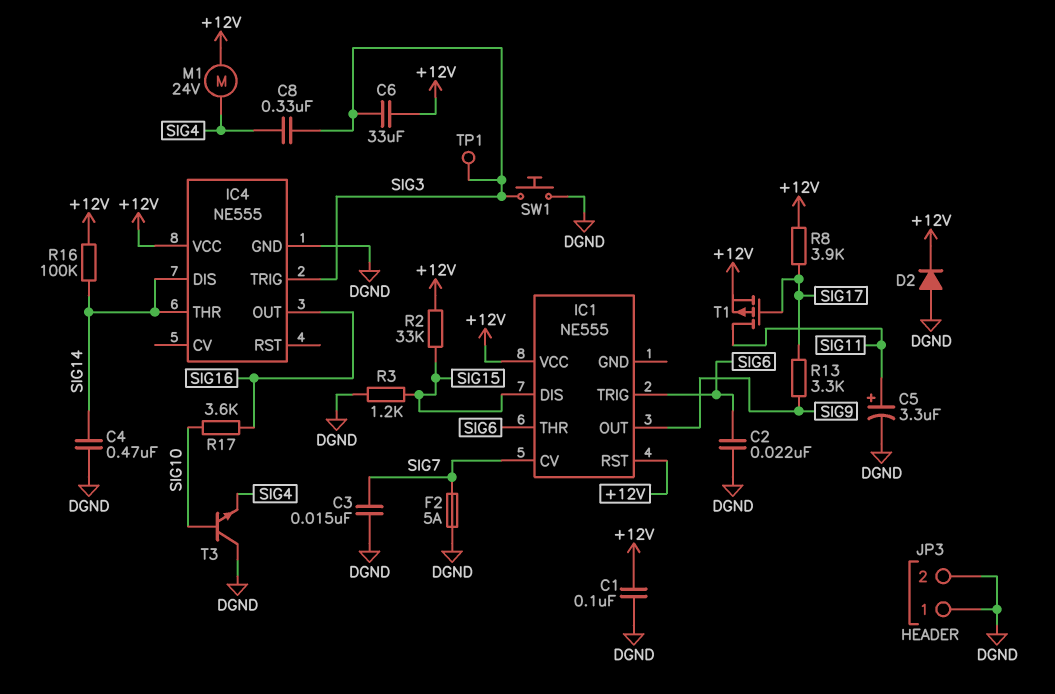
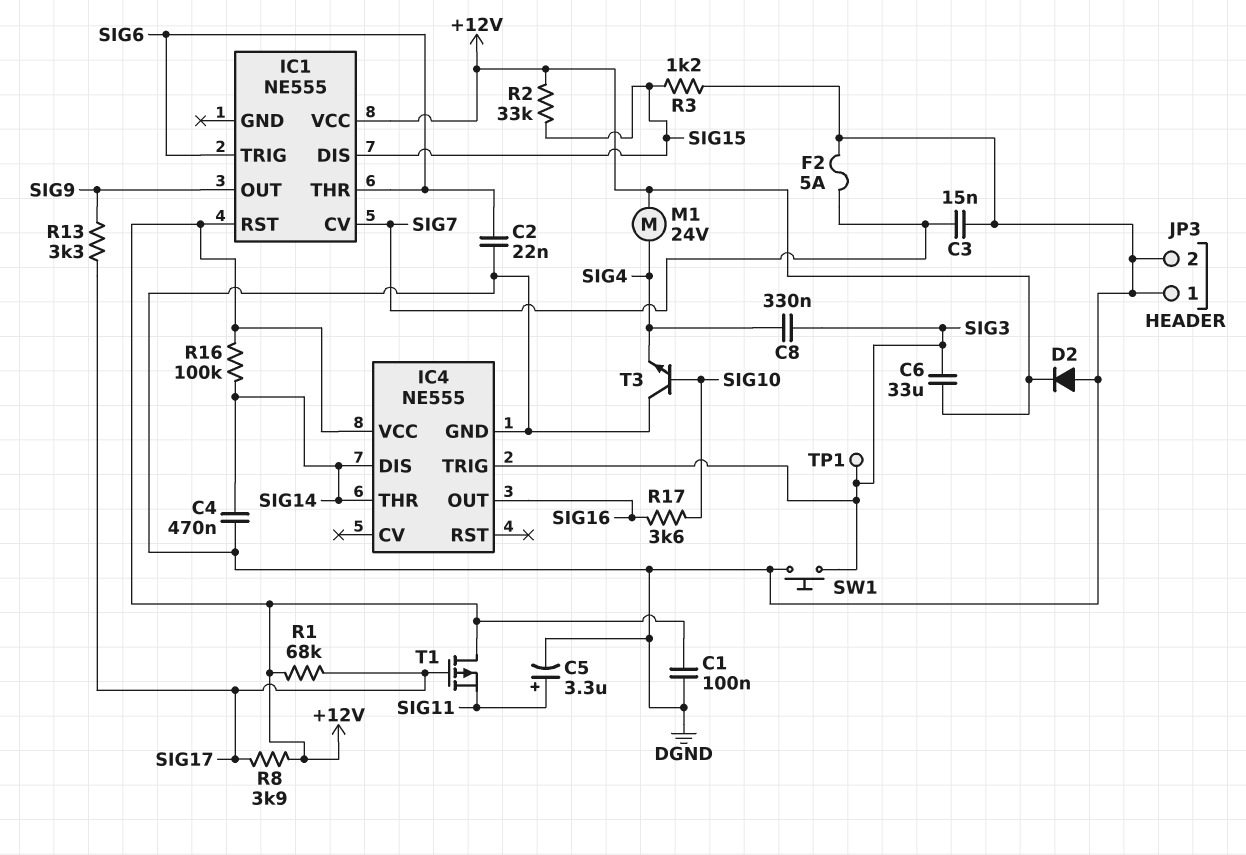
R1: none -> 68k (+12V, SIG17)
T1: PMOS (G SIG17, D SIG11, S +12V) -> PMOS (G SIG17, D +12V, S SIG11)

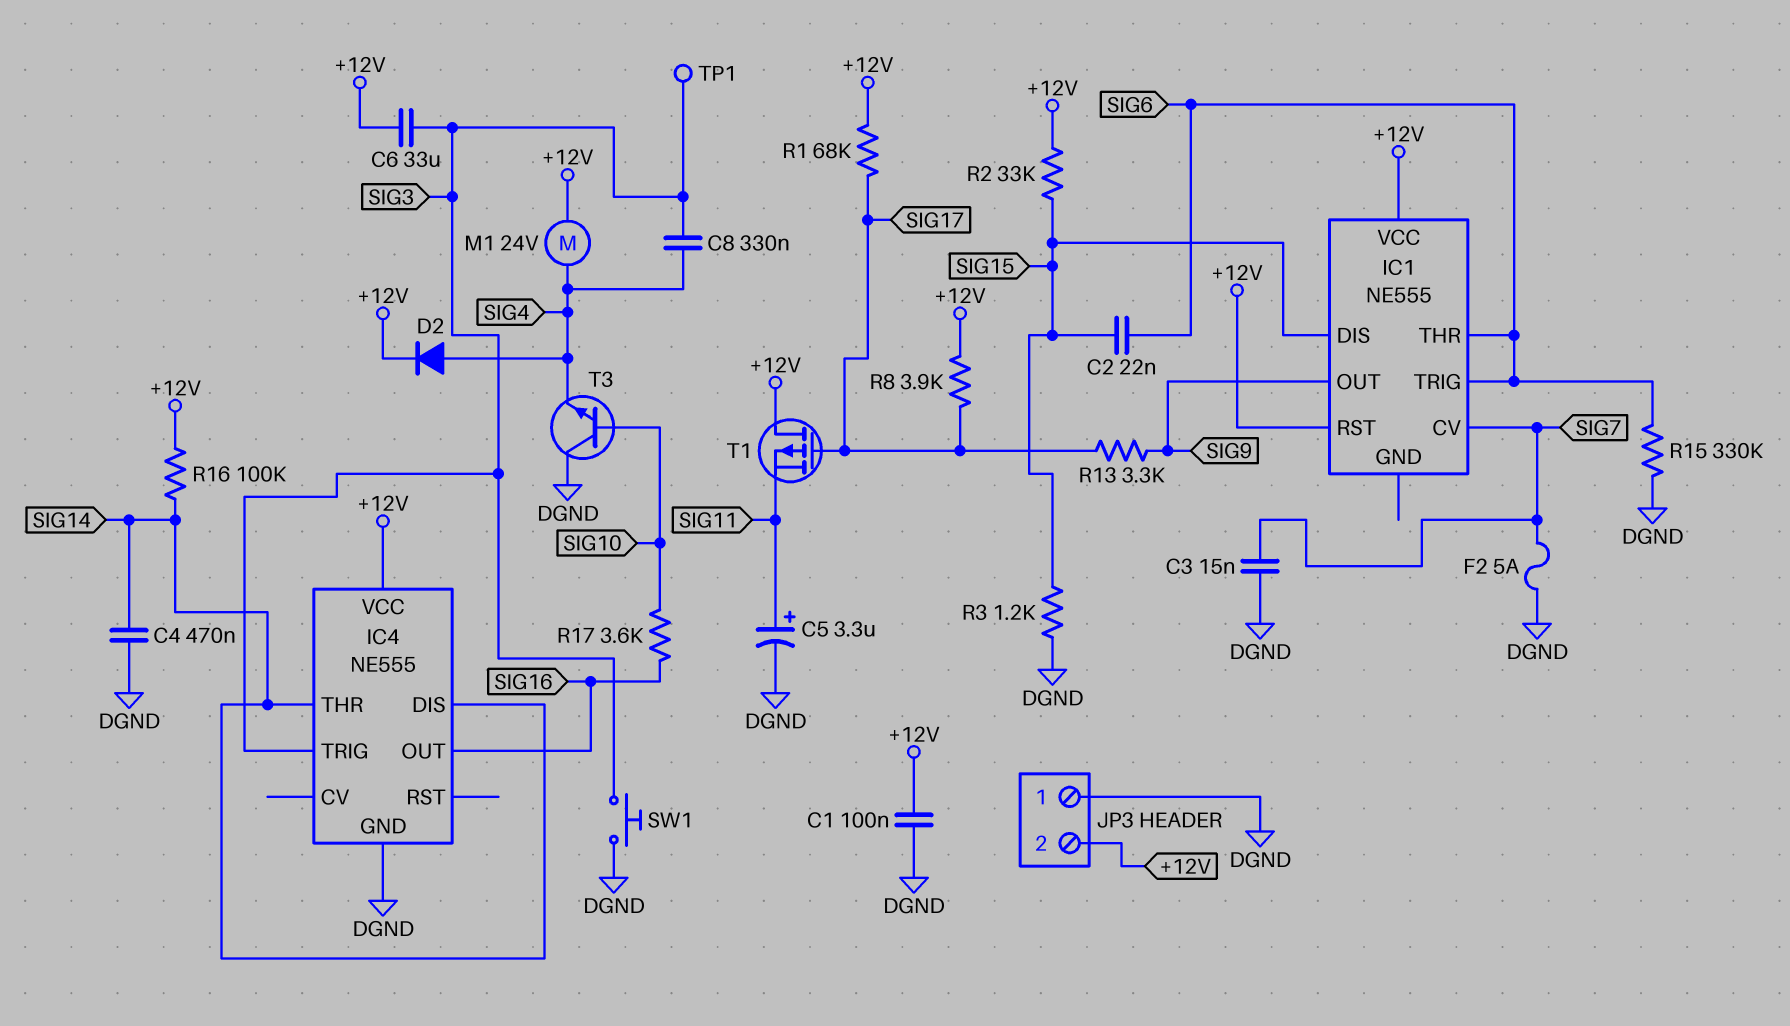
C2: 22nF (DGND, SIG6) -> 22nF (SIG6, SIG15)
D2: diode (A DGND, K +12V) -> diode (A SIG4, K +12V)
JP3 pin 2: DGND -> +12V
R15: none -> 330k (DGND, SIG6)

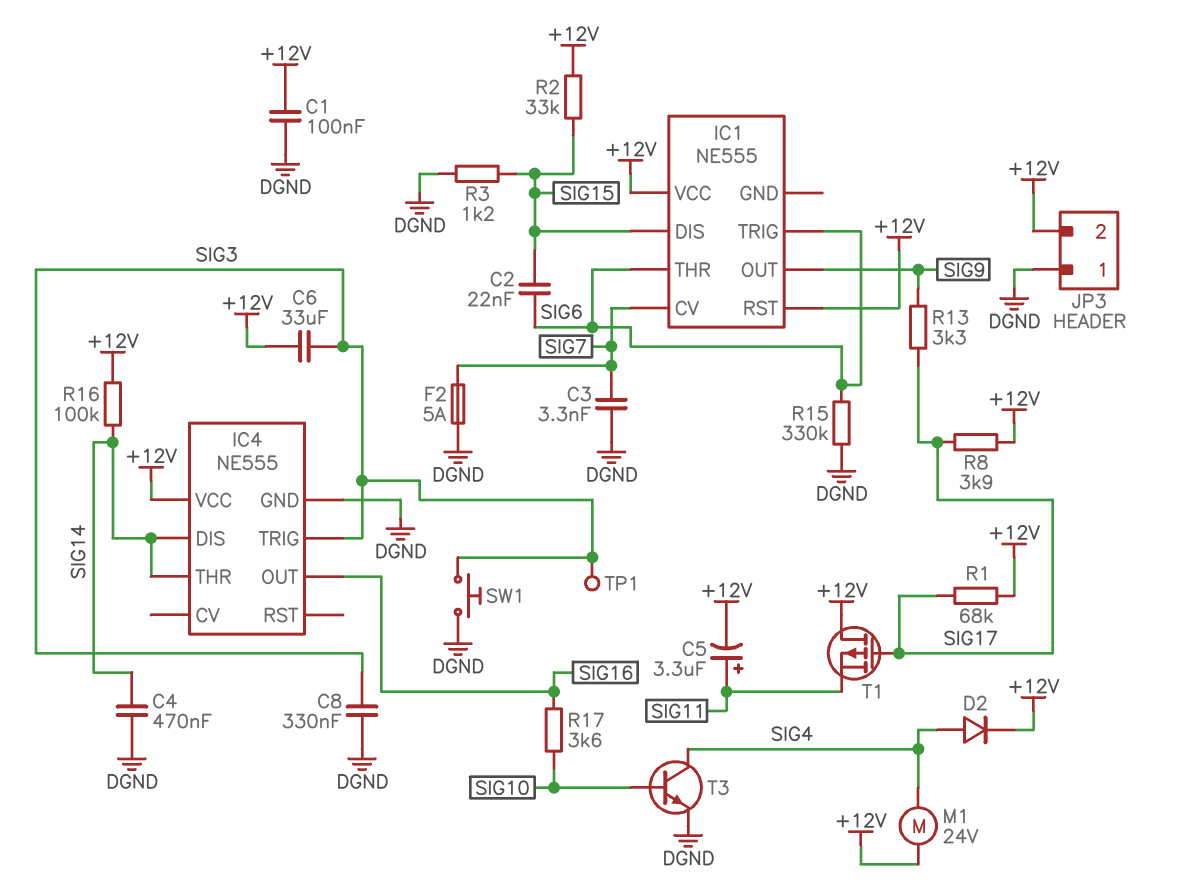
C3: 15nF (DGND, SIG7) -> 3.3nF (DGND, SIG7)
C5: 3.3uF (plus SIG11, minus DGND) -> 3.3uF (plus SIG11, minus +12V)
C8: 330nF (SIG3, SIG4) -> 330nF (DGND, SIG3)
T3: NPN (B SIG10, C DGND, E SIG4) -> NPN (B SIG10, C SIG4, E DGND)

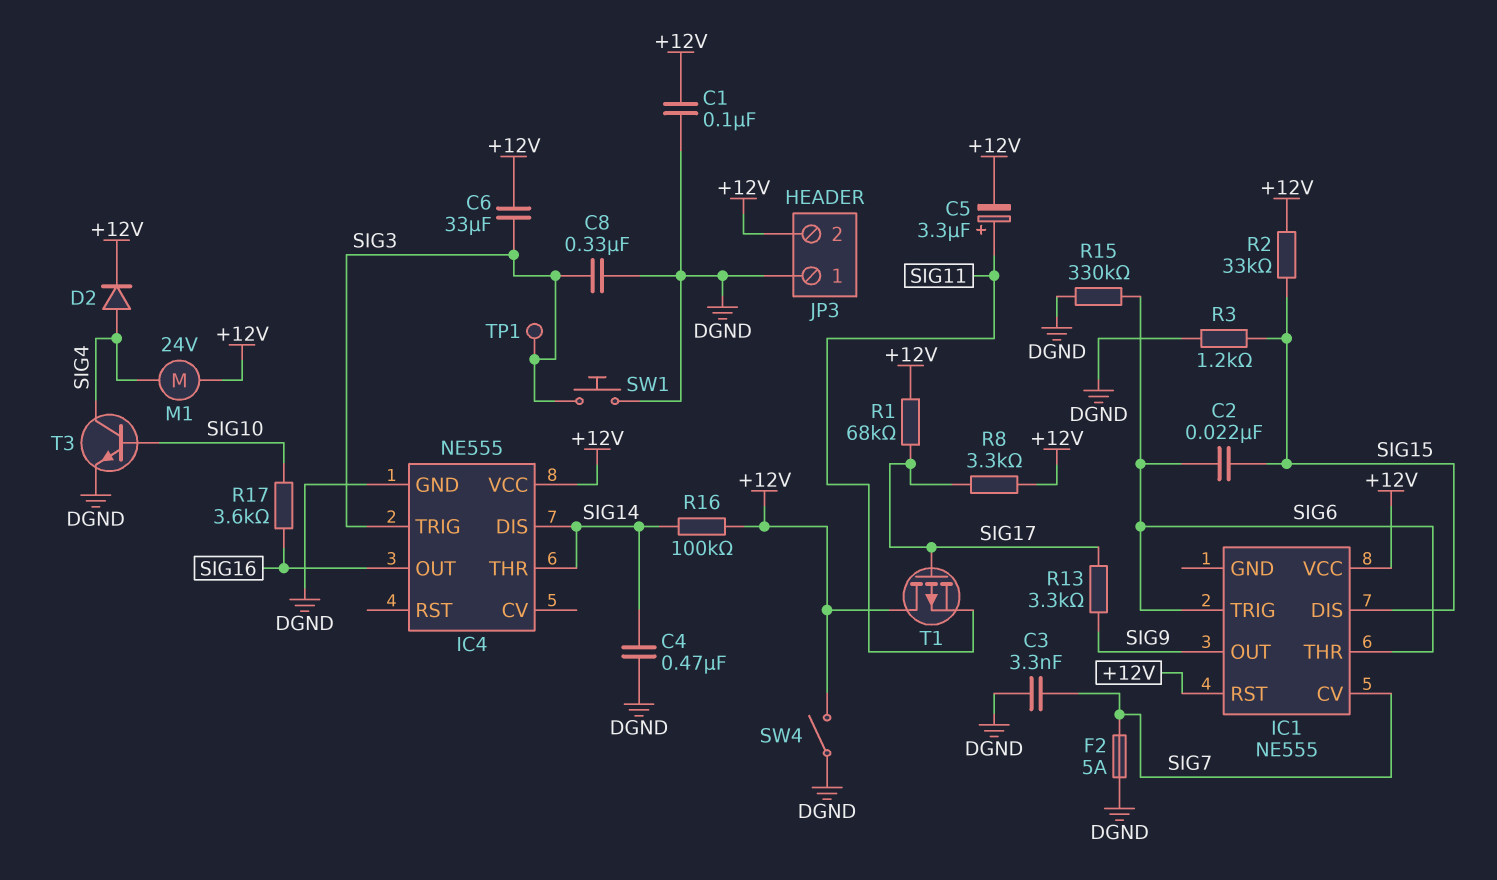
R8: 3.9k (+12V, SIG17) -> 3.3k (+12V, SIG17)
SW4: none -> switch (+12V, DGND)

